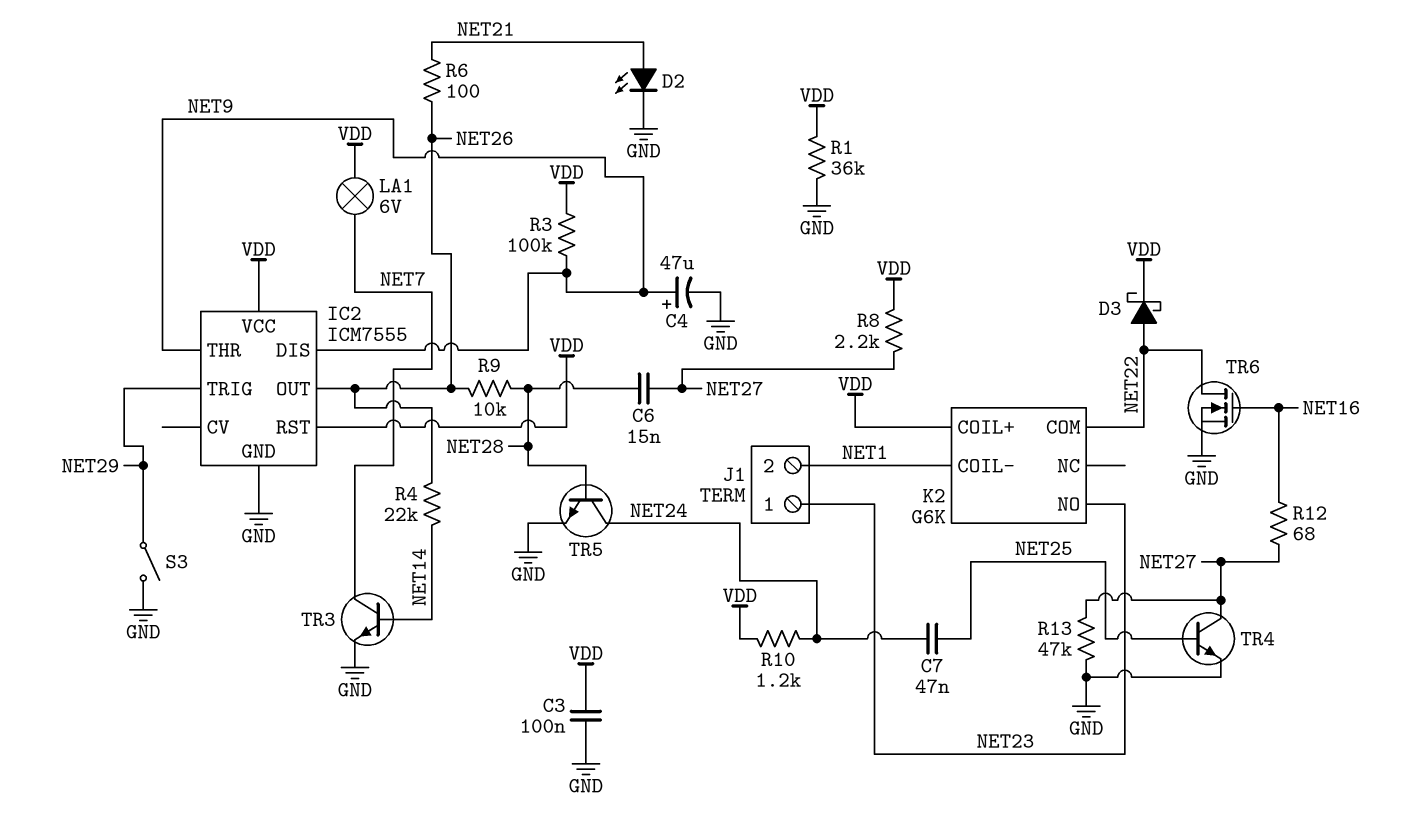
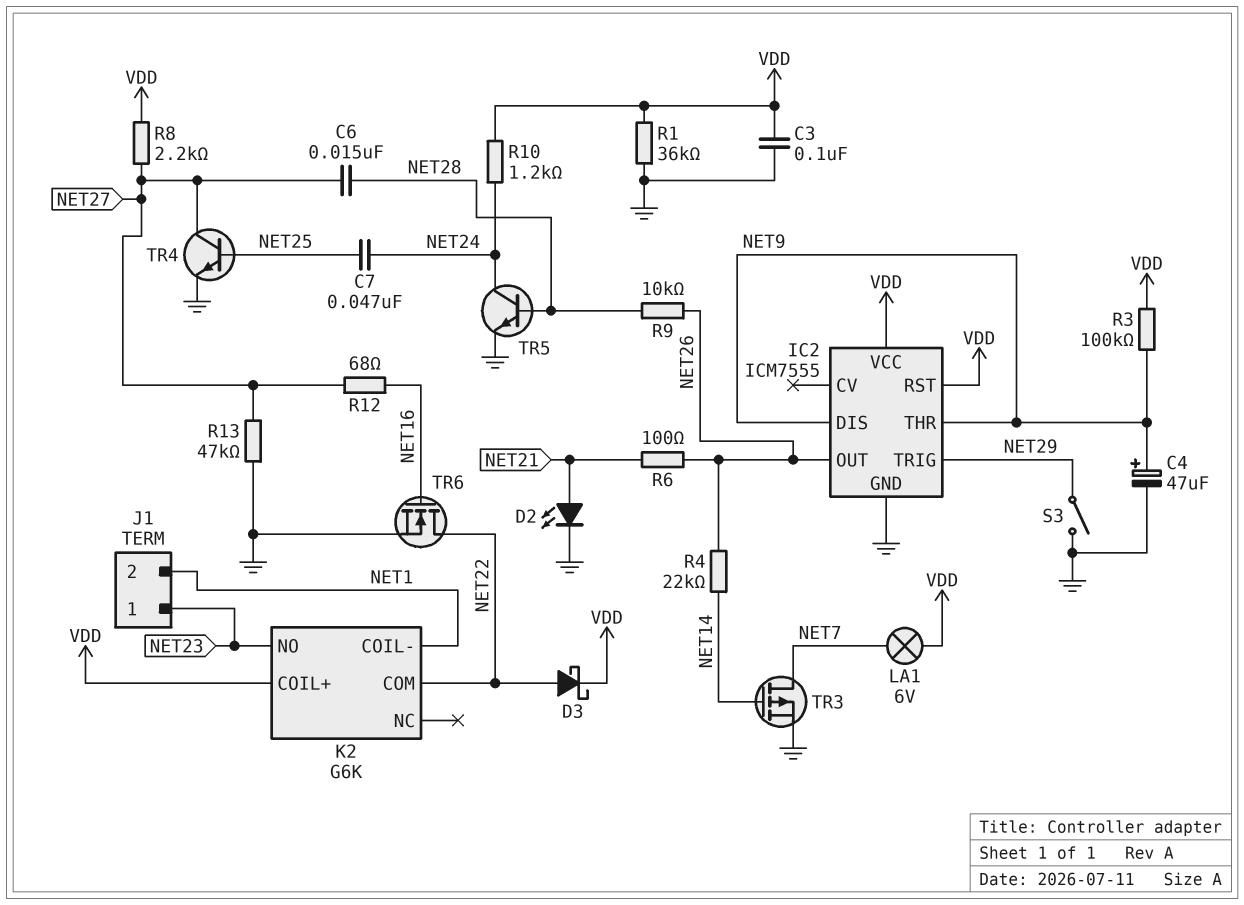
TR3: NPN (B NET14, C NET7, E GND) -> PMOS (G NET14, D NET7, S GND)

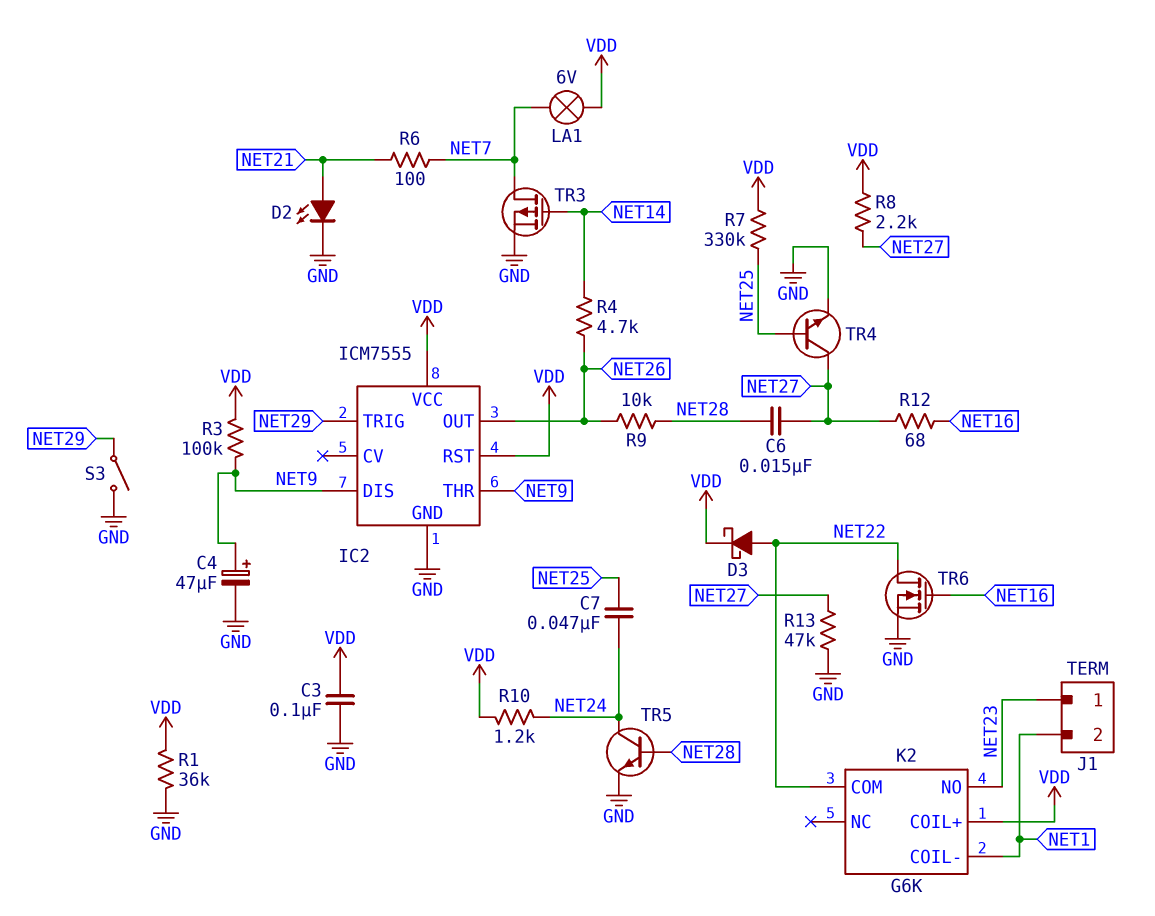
R4: 22k (NET14, NET26) -> 4.7k (NET14, NET26)
R6: 100 (NET21, NET26) -> 100 (NET7, NET21)
R7: none -> 330k (NET25, VDD)

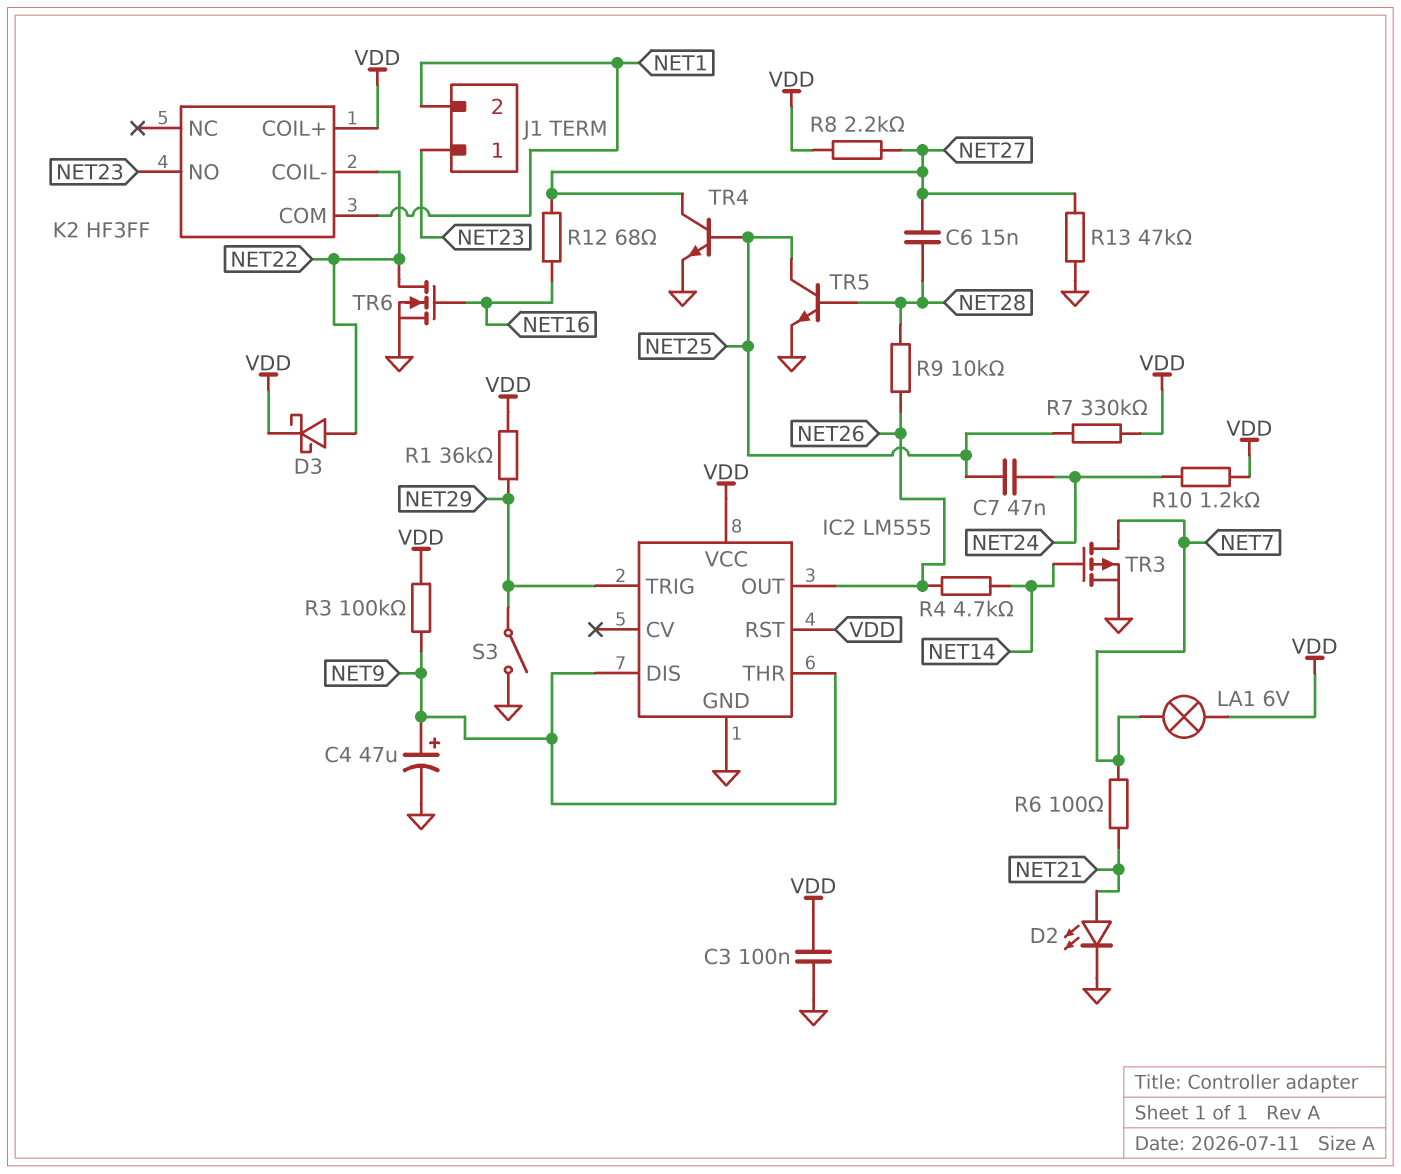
IC2: ICM7555 -> LM555
K2: G6K -> HF3FF
K2 pin COIL-: NET1 -> NET22
K2 pin COM: NET22 -> NET1
R1: 36k (GND, VDD) -> 36k (NET29, VDD)
TR5: NPN (B NET28, C NET24, E GND) -> NPN (B NET28, C NET25, E GND)

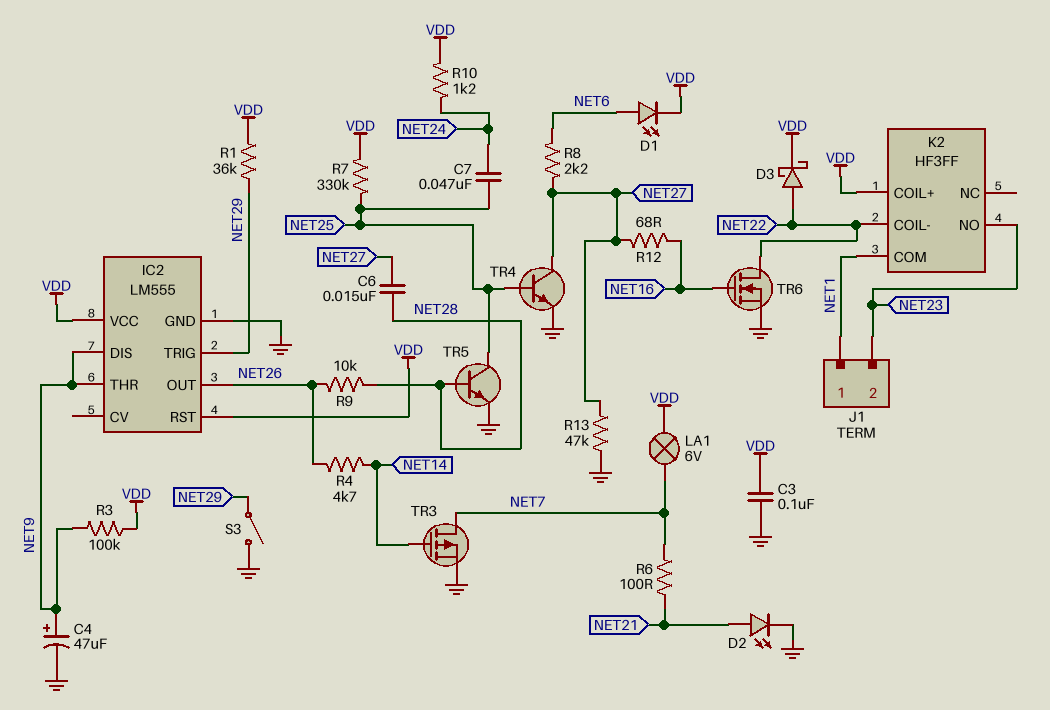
D1: none -> LED (A NET6, K VDD)
J1 pin 1: NET23 -> NET1
J1 pin 2: NET1 -> NET23
R8: 2.2k (NET27, VDD) -> 2.2k (NET6, NET27)

